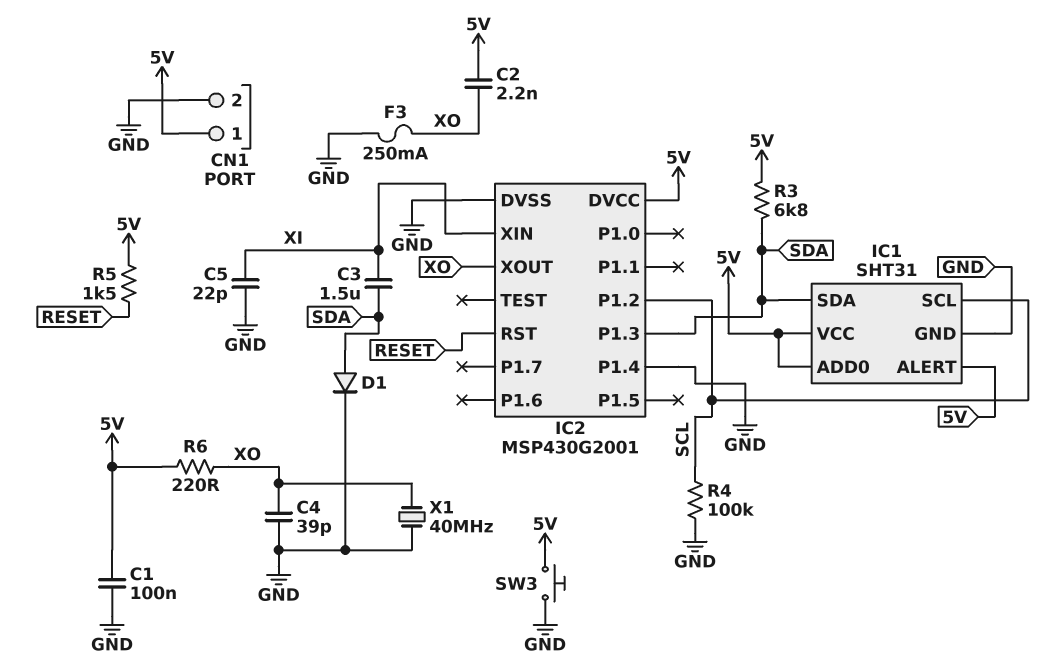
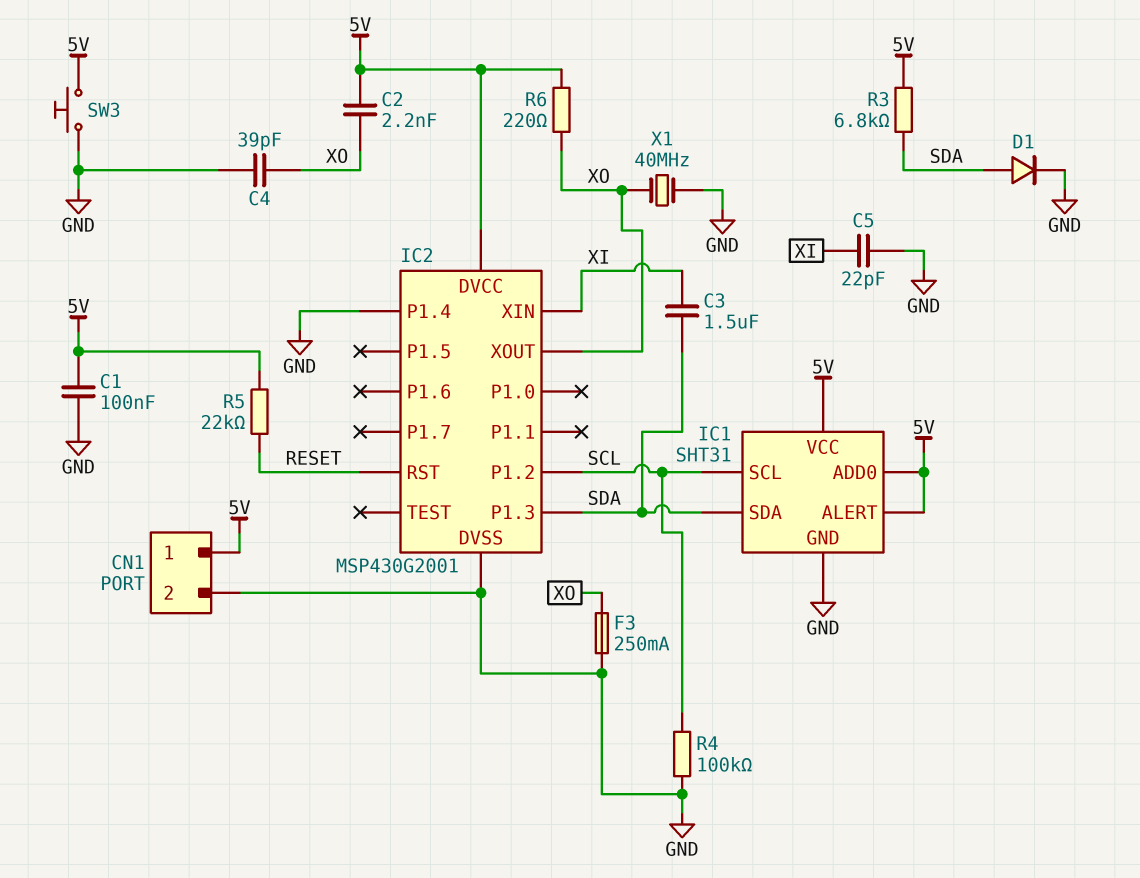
R5: 1.5k (5V, RESET) -> 22k (5V, RESET)

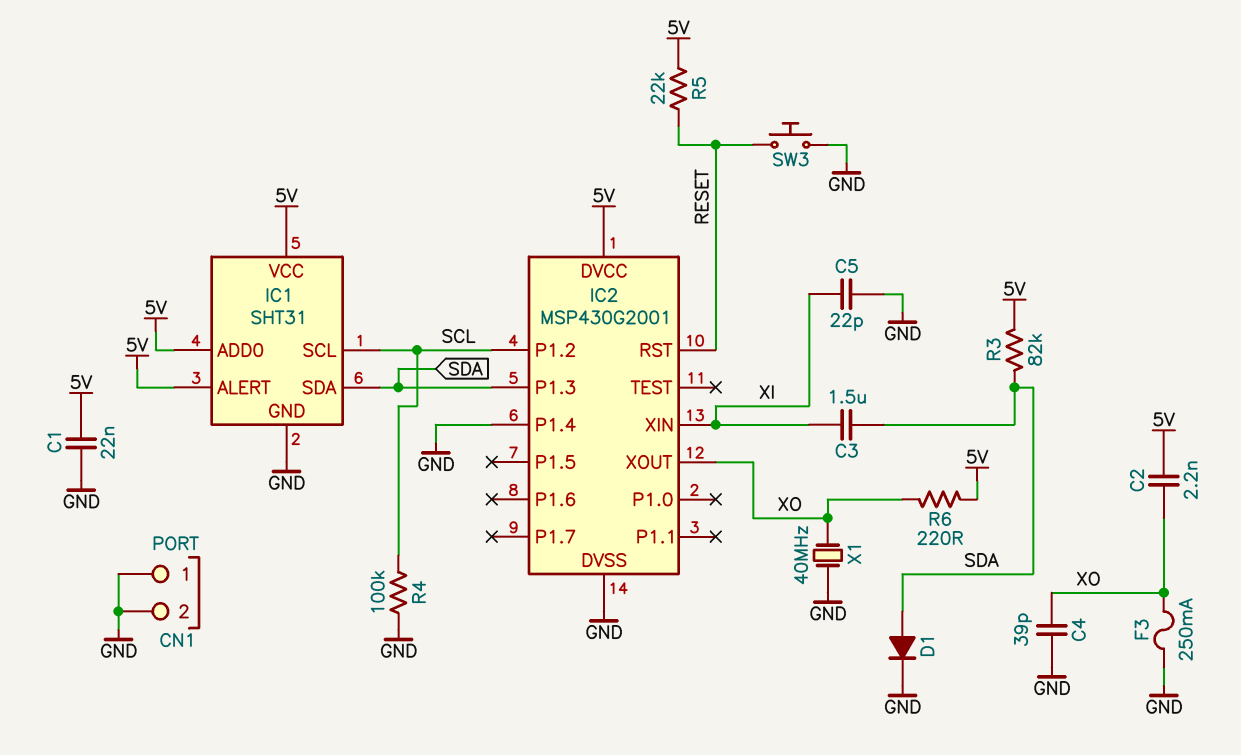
C1: 100nF (5V, GND) -> 22nF (5V, GND)
CN1 pin 1: 5V -> GND
R3: 6.8k (5V, SDA) -> 82k (5V, SDA)
SW3: button (5V, GND) -> button (GND, RESET)

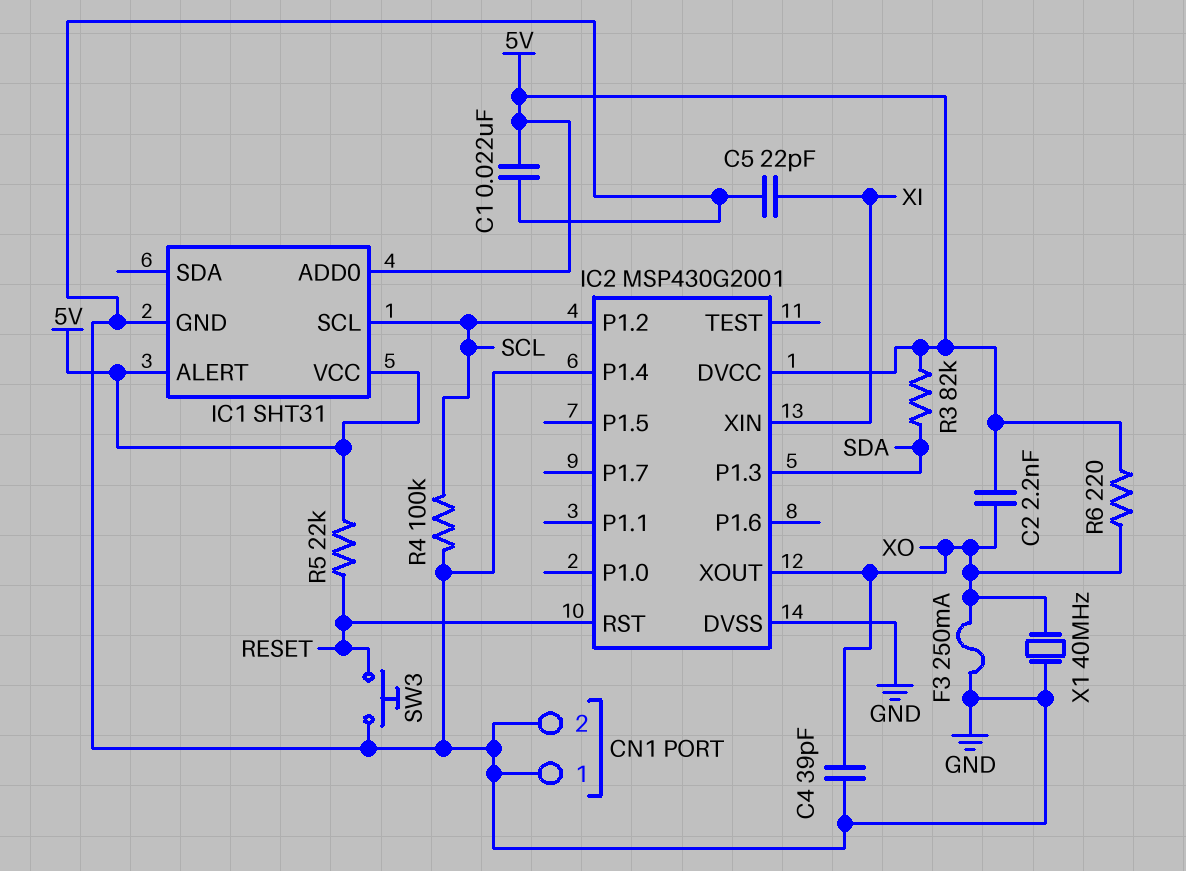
C3: 1.5uF (SDA, XI) -> none
D1: diode (A SDA, K GND) -> none
IC1 pin SDA: SDA -> none

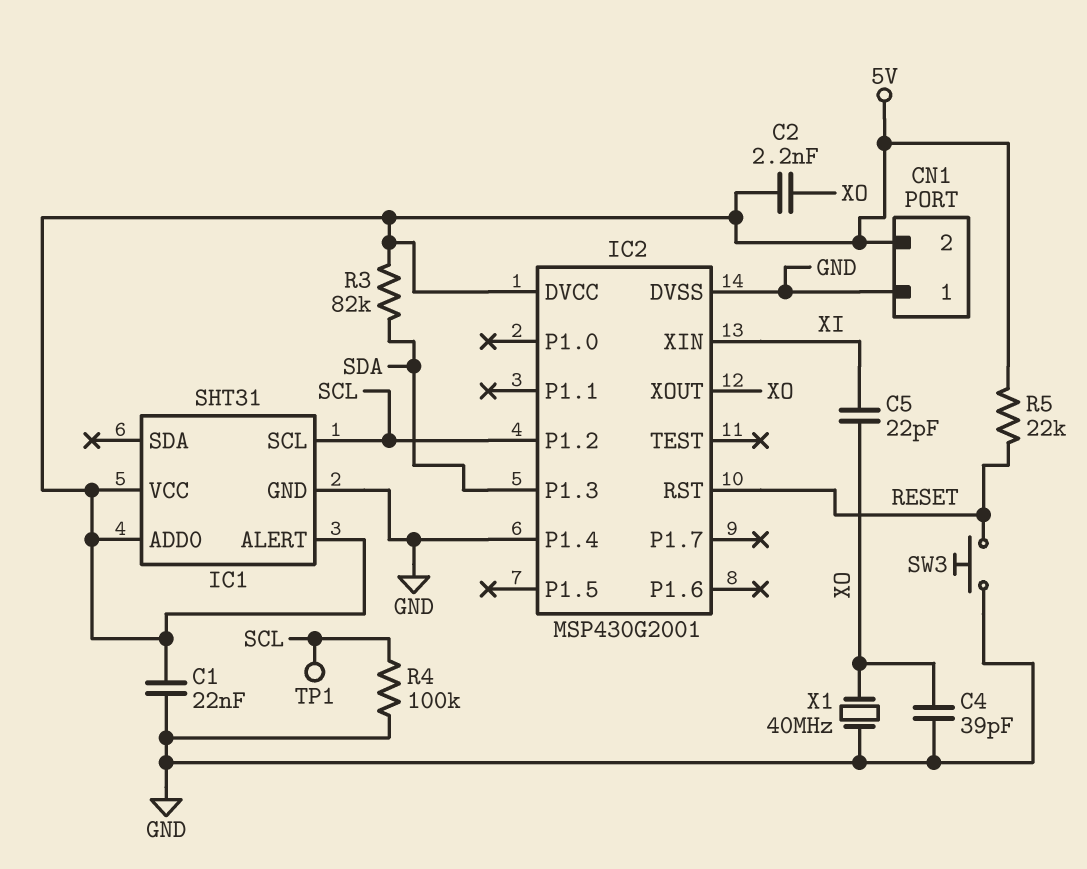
C5: 22pF (GND, XI) -> 22pF (XI, XO)
CN1 pin 2: GND -> 5V
F3: 250mA (GND, XO) -> none
R6: 220 (5V, XO) -> none
TP1: none -> test point (SCL)

